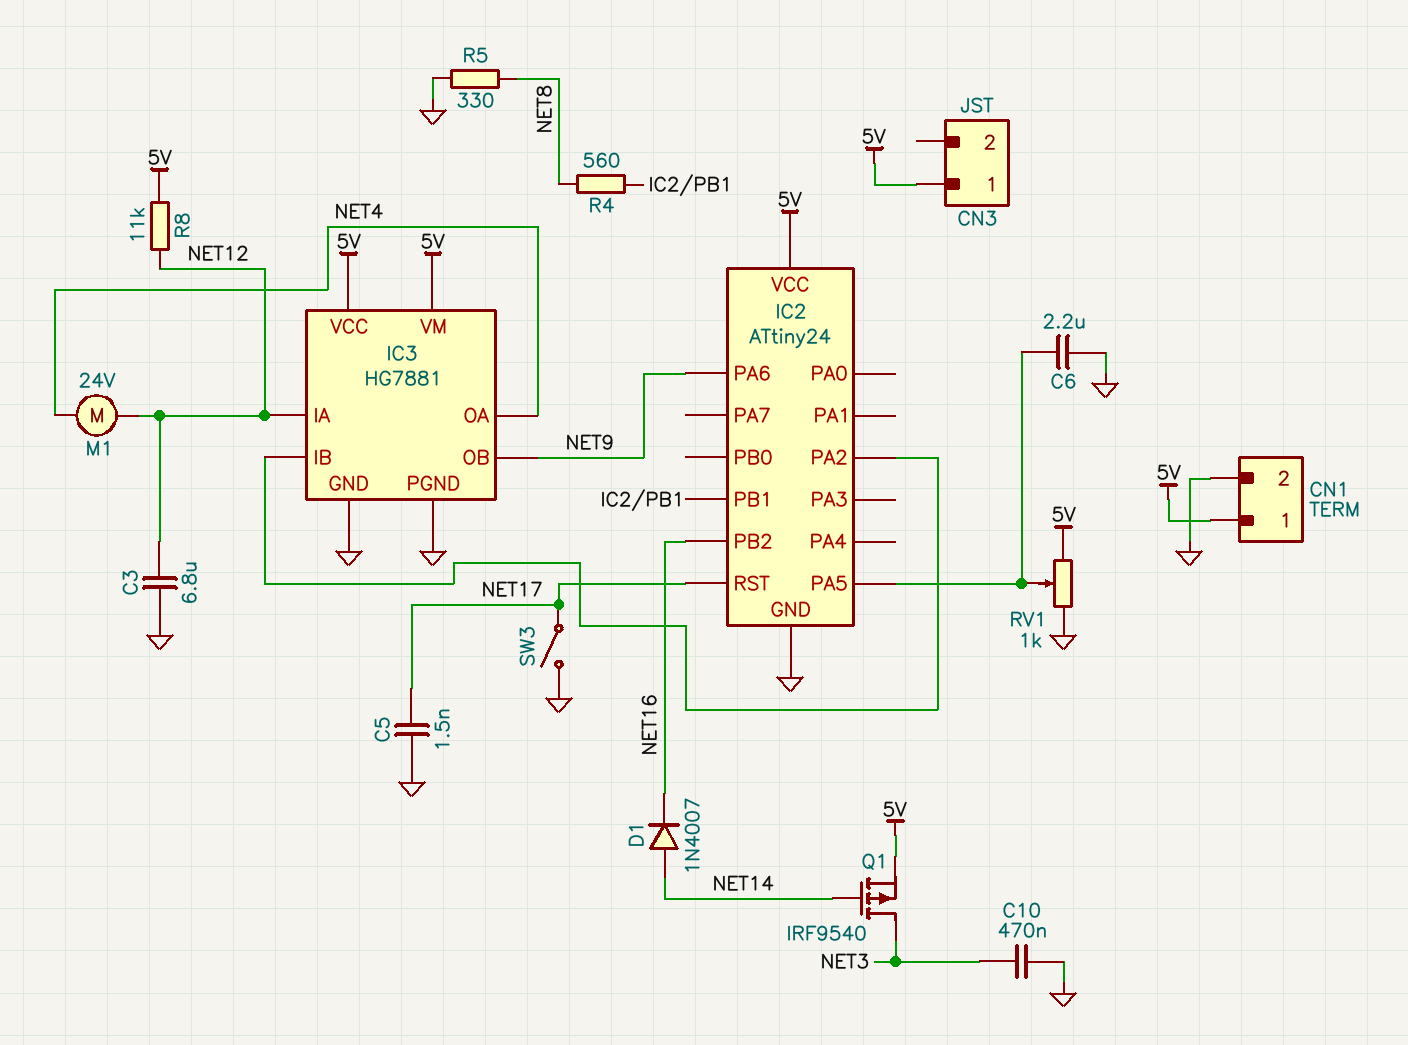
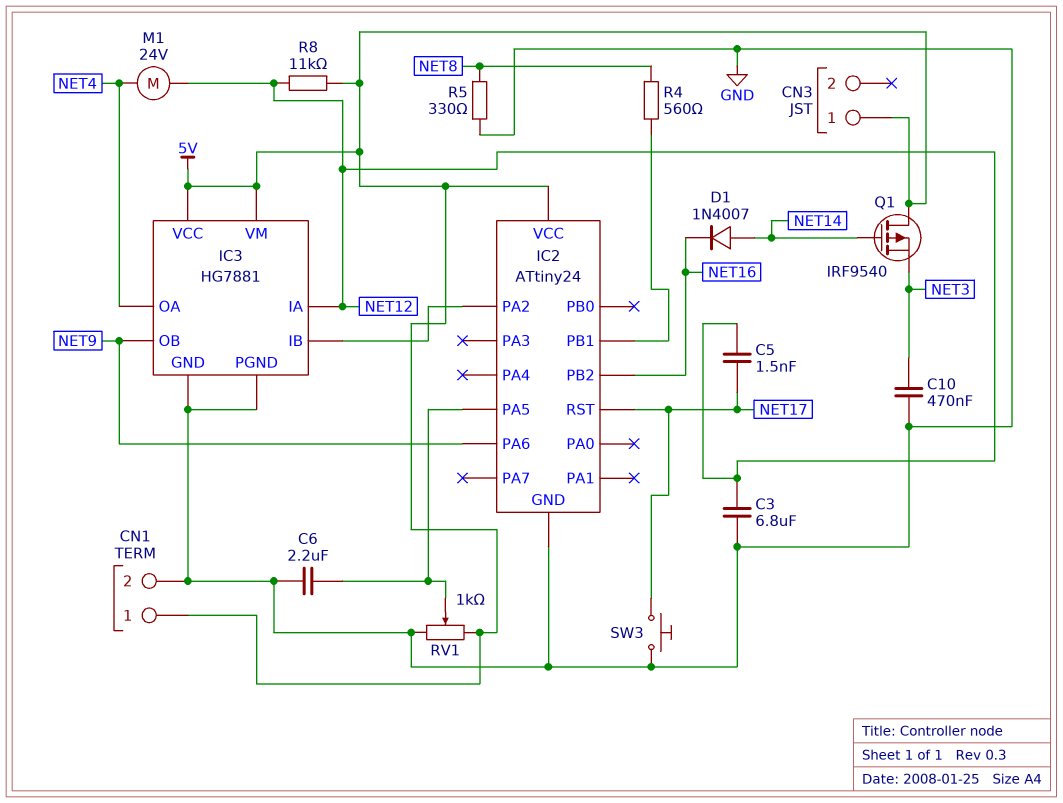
C5: 1.5nF (GND, NET17) -> 1.5nF (NET12, NET17)
Q1: PMOS IRF9540 (G NET14, D NET3, S 5V) -> PMOS IRF9540 (G NET14, D 5V, S NET3)
SW3: switch (GND, NET17) -> button (GND, NET17)

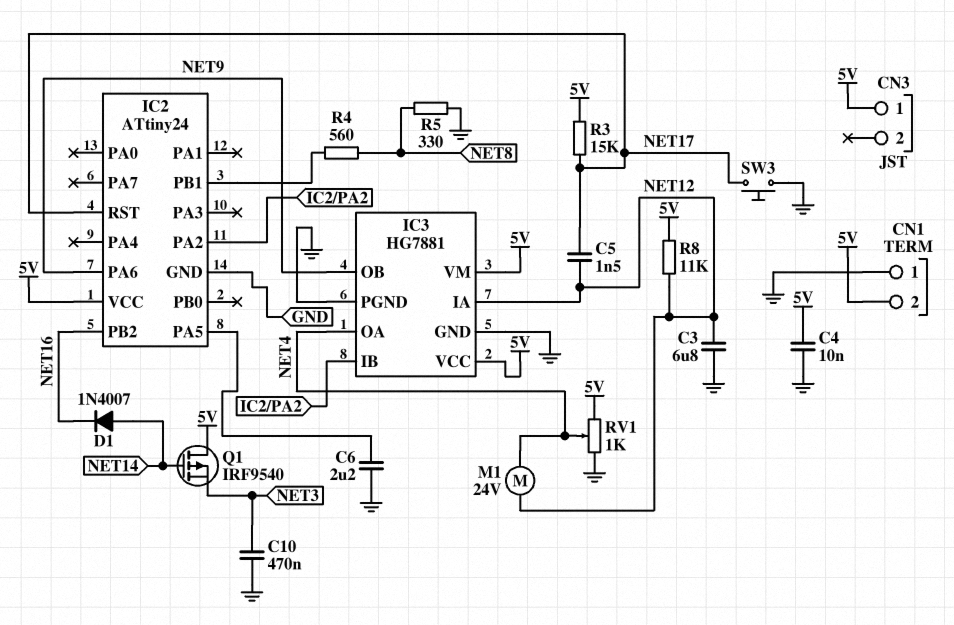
C4: none -> 10nF (5V, GND)
CN1 pin 1: 5V -> GND
CN1 pin 2: GND -> 5V
R3: none -> 15k (5V, NET17)
RV1: 1k (5V, GND, wiper IC2/PA5) -> 1k (5V, GND, wiper NET4)

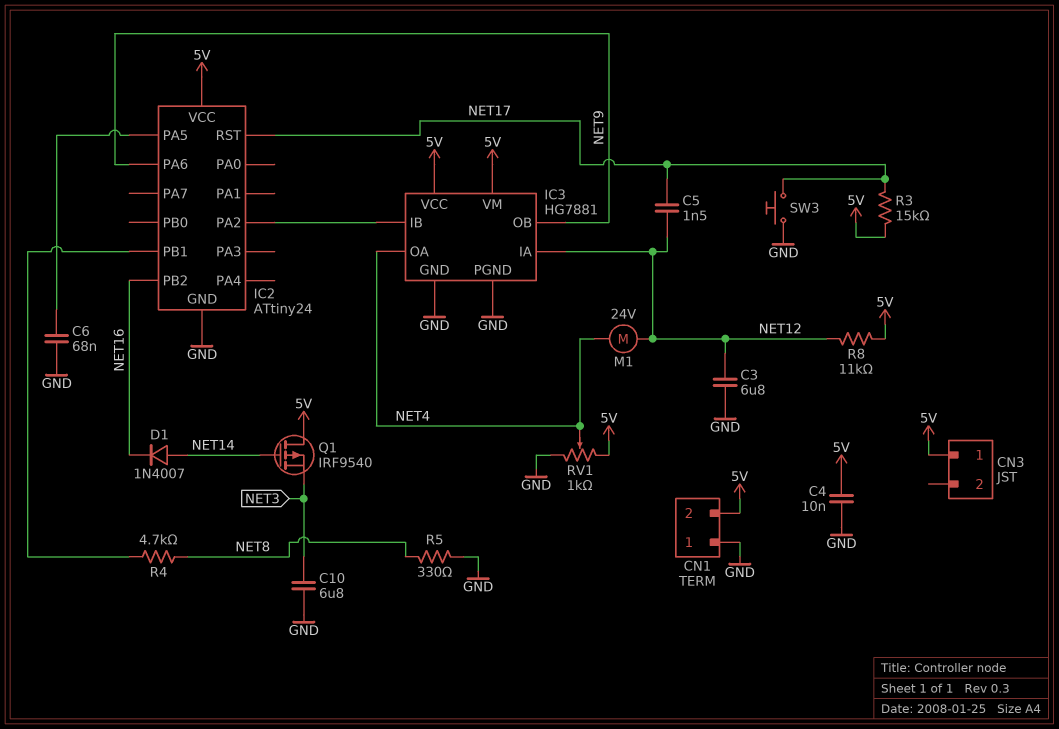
C6: 2.2uF (GND, IC2/PA5) -> 68nF (GND, IC2/PA5)
C10: 470nF (GND, NET3) -> 6.8uF (GND, NET3)
R4: 560 (IC2/PB1, NET8) -> 4.7k (IC2/PB1, NET8)

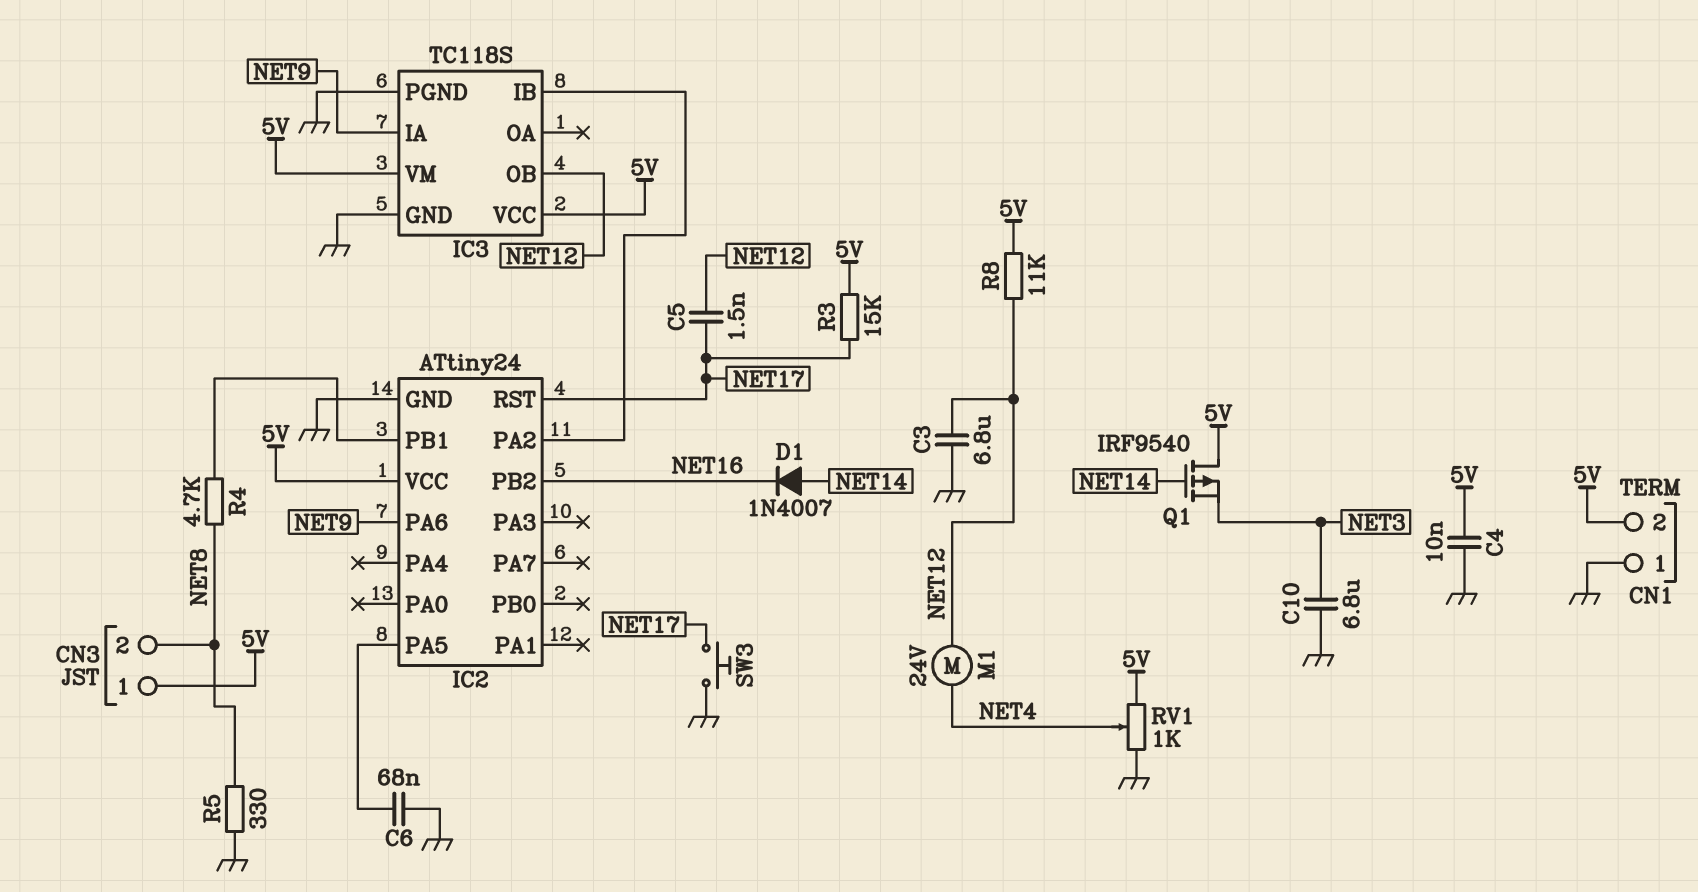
CN3 pin 2: none -> NET8
IC3: HG7881 -> TC118S
IC3 pin IA: NET12 -> NET9
IC3 pin OA: NET4 -> none
IC3 pin OB: NET9 -> NET12

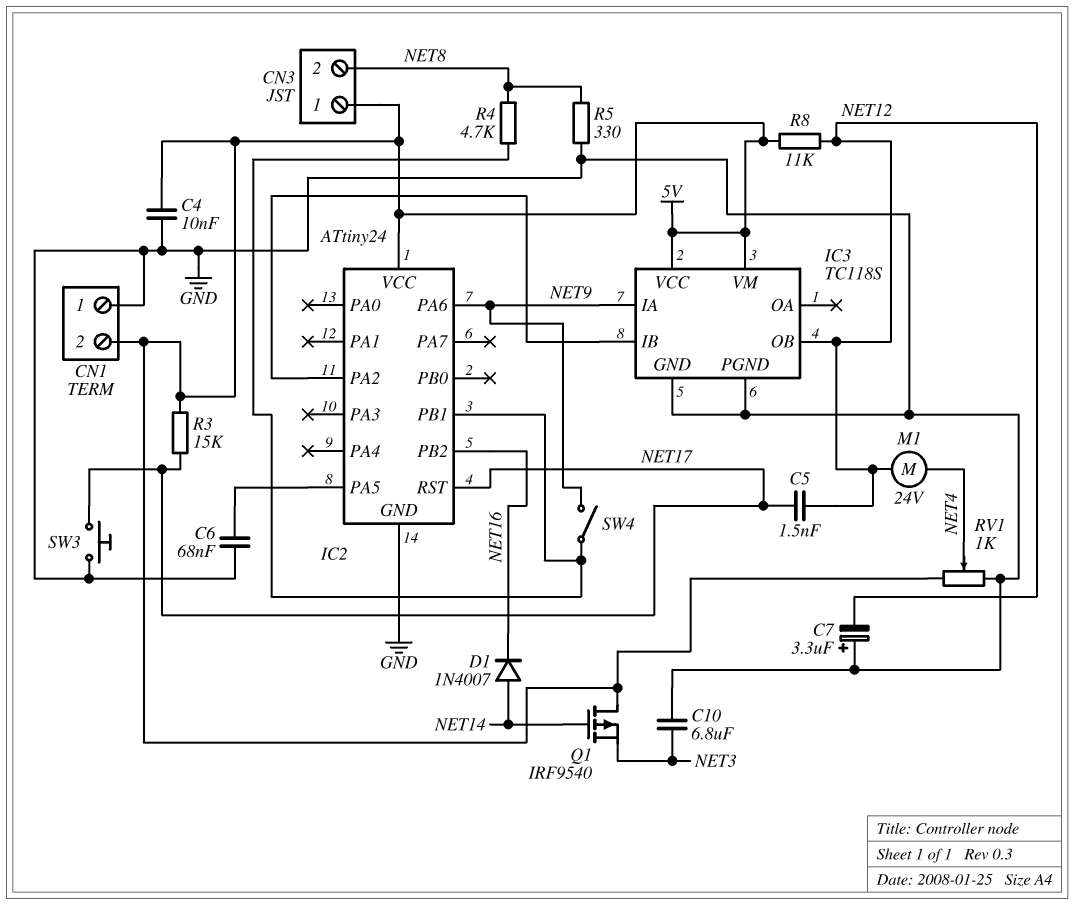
C3: 6.8uF (GND, NET12) -> none
C7: none -> 3.3uF (plus GND, minus NET12)
SW4: none -> switch (IC2/PB1, NET9)

